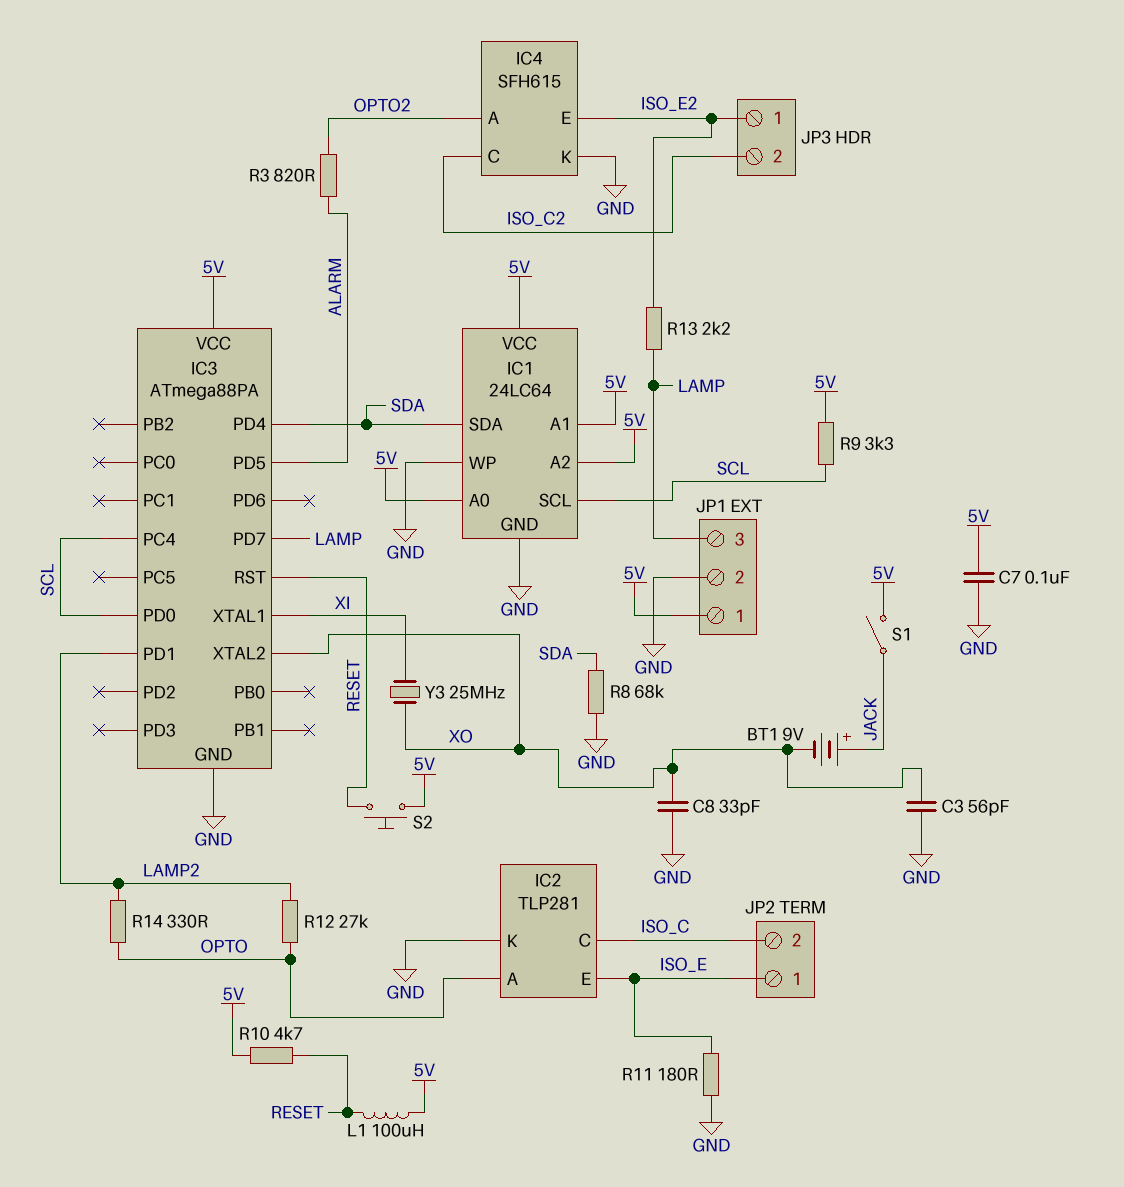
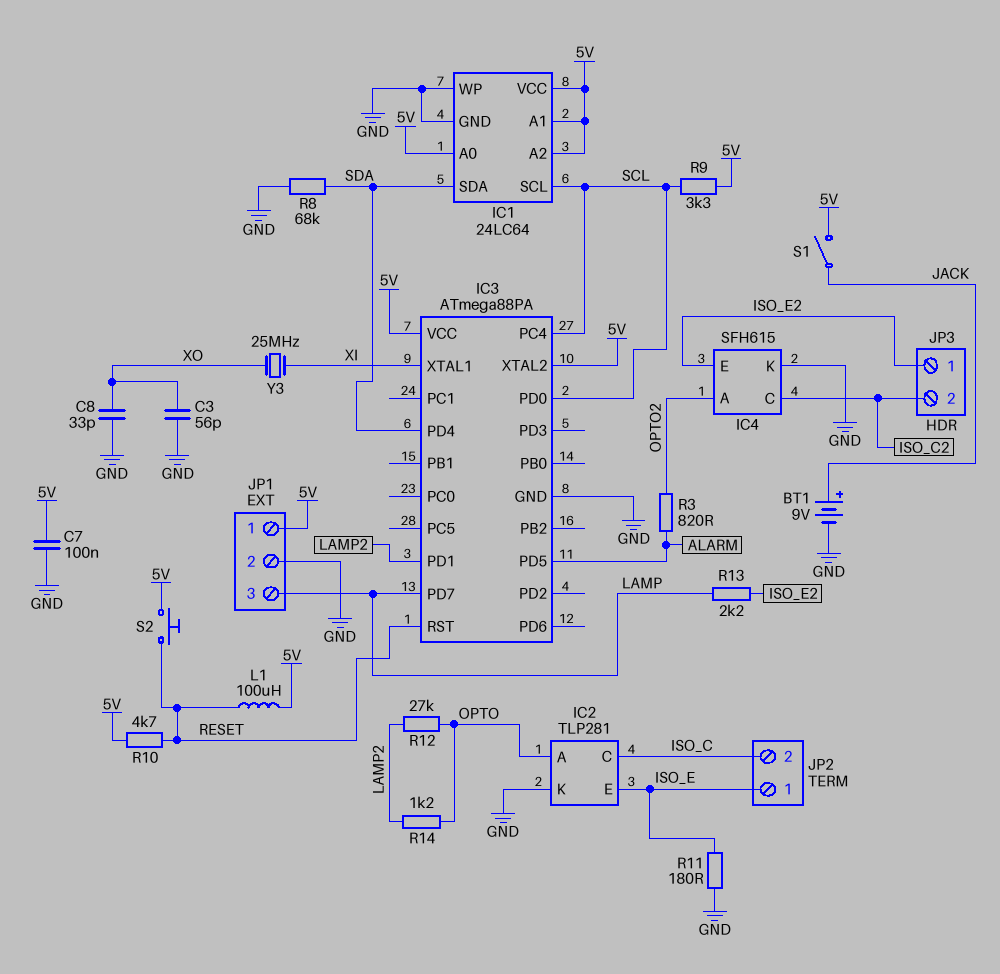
BT1: 9V (plus JACK, minus XO) -> 9V (plus JACK, minus GND)
IC3 pin XTAL2: XO -> 5V
R14: 330 (LAMP2, OPTO) -> 1.2k (LAMP2, OPTO)

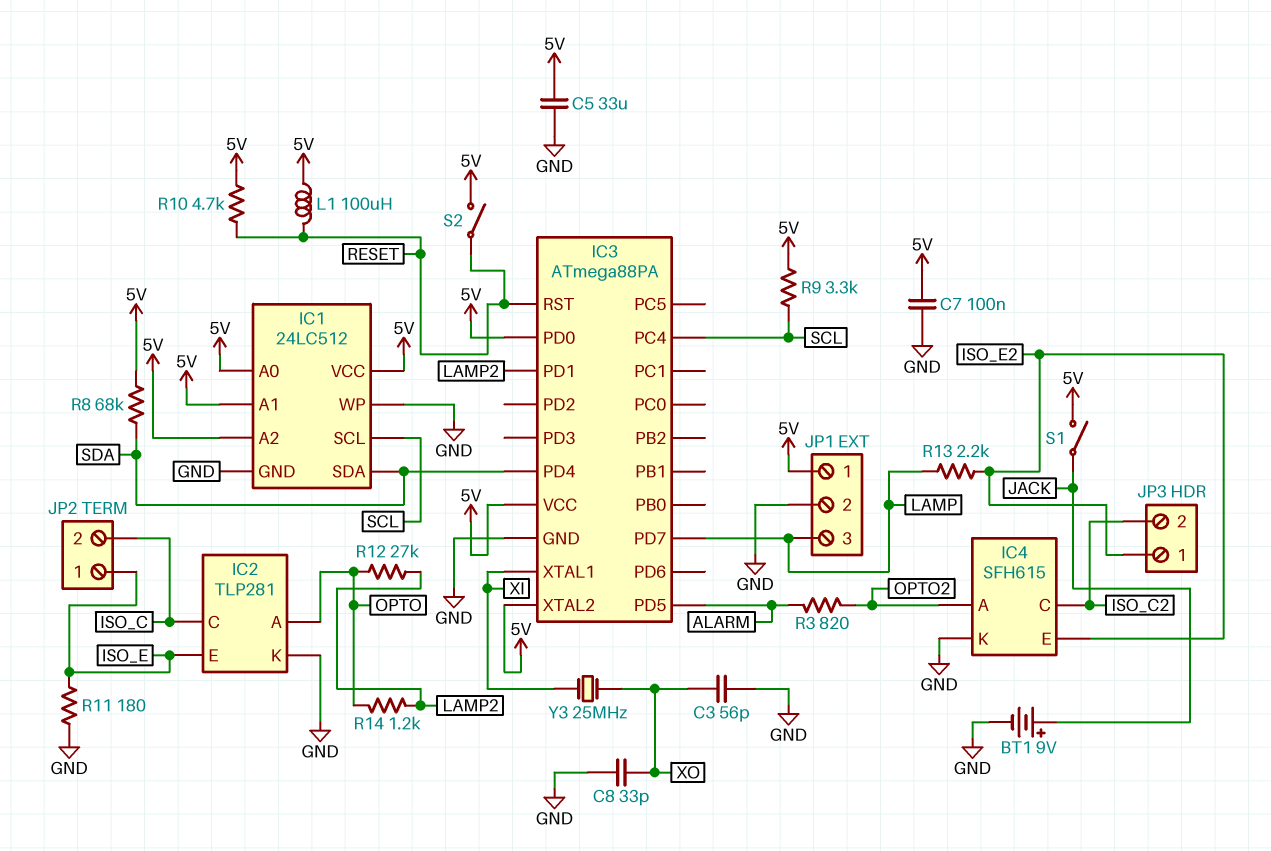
C5: none -> 33uF (5V, GND)
IC1: 24LC64 -> 24LC512
IC3 pin PD0: SCL -> 5V
R8: 68k (GND, SDA) -> 68k (5V, SDA)
S2: button (5V, RESET) -> switch (5V, RESET)

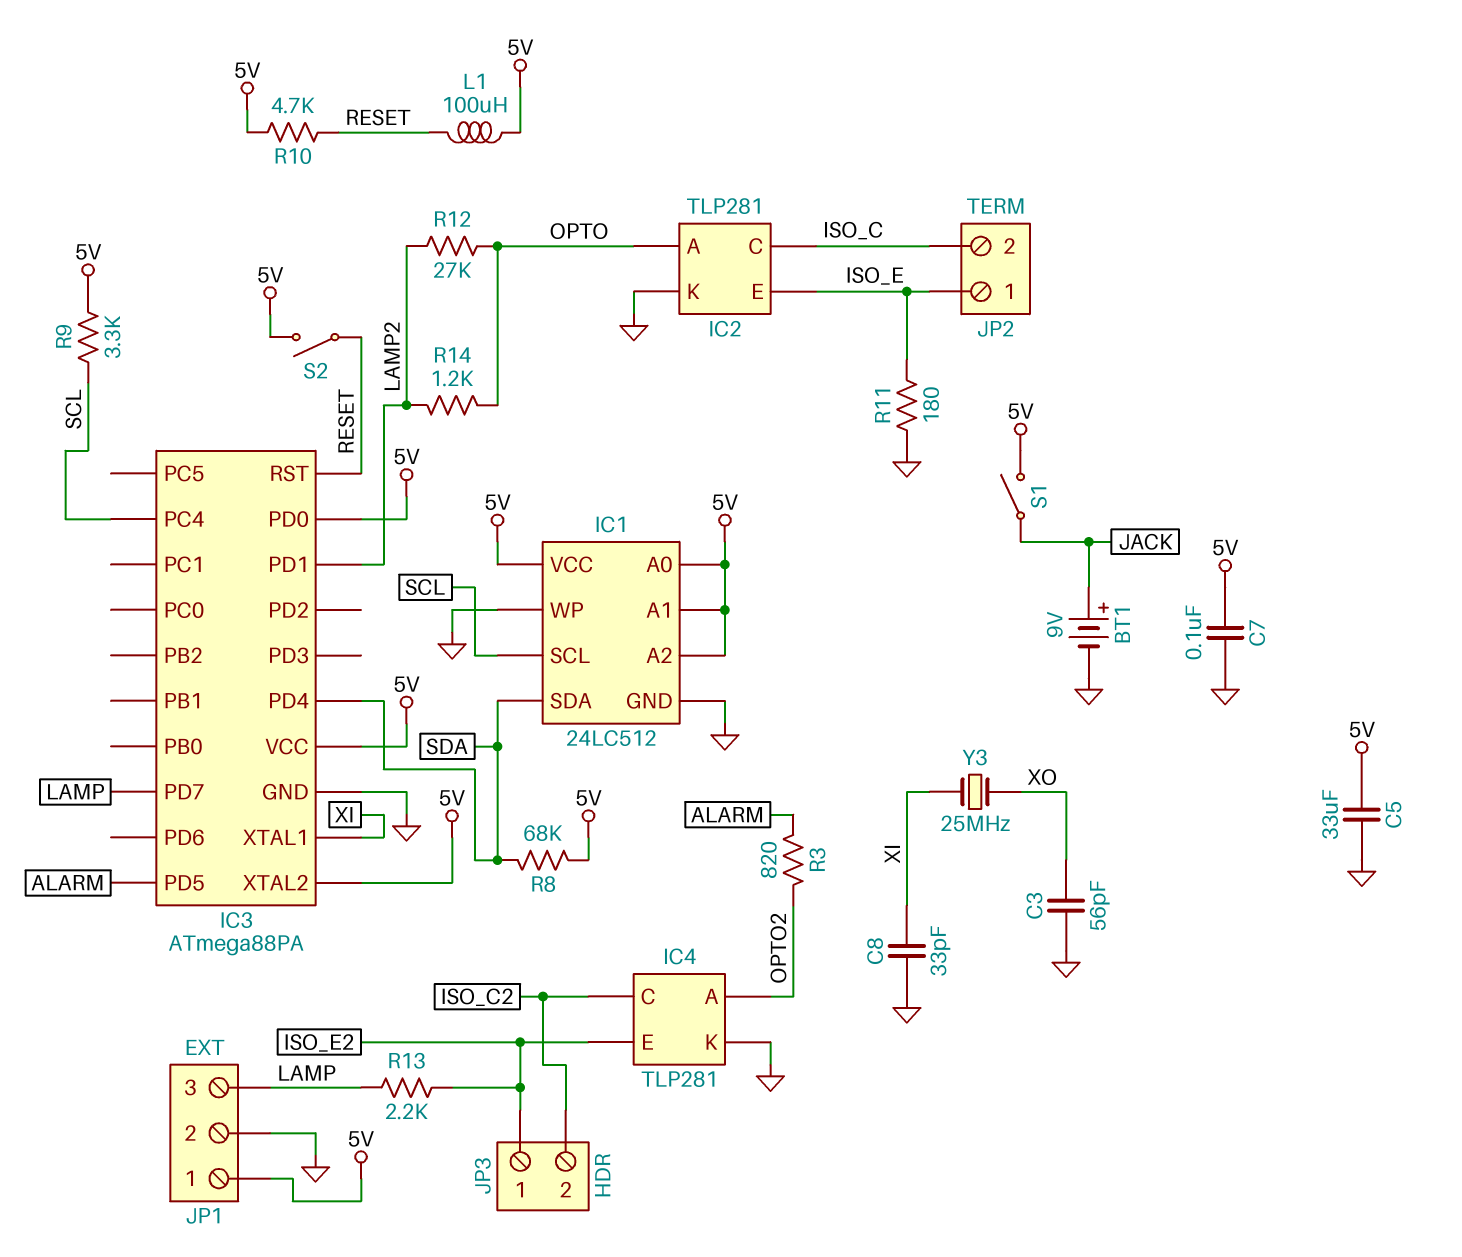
C8: 33pF (GND, XO) -> 33pF (GND, XI)
IC4: SFH615 -> TLP281

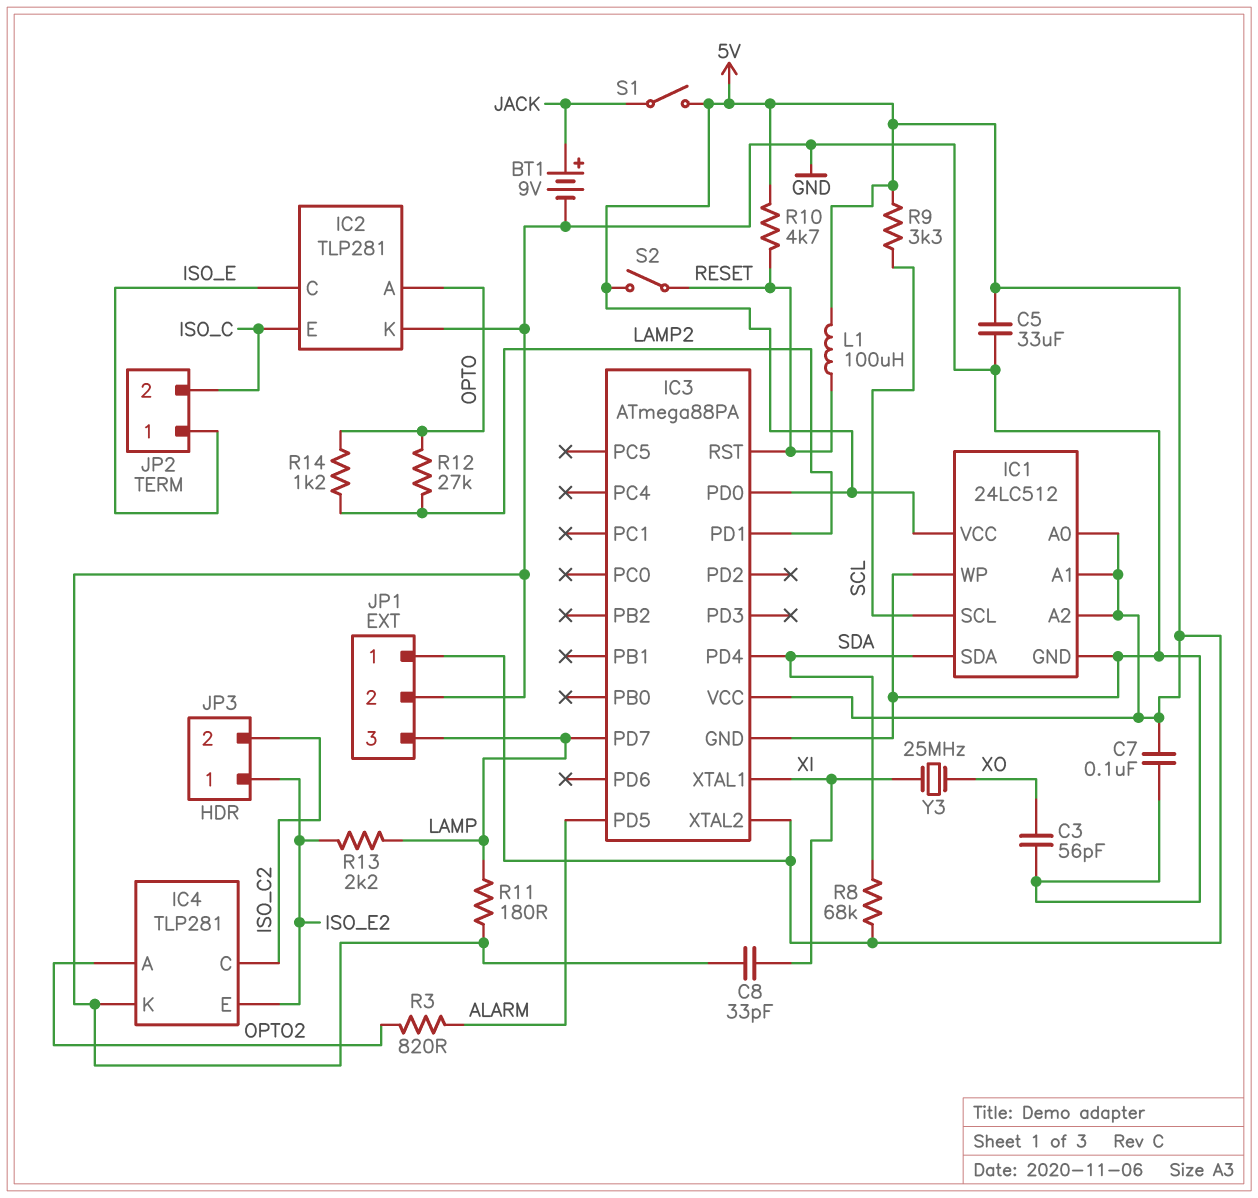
IC2 pin C: ISO_C -> ISO_E
IC2 pin E: ISO_E -> ISO_C
IC3 pin PC4: SCL -> none
R11: 180 (GND, ISO_E) -> 180 (GND, LAMP)

